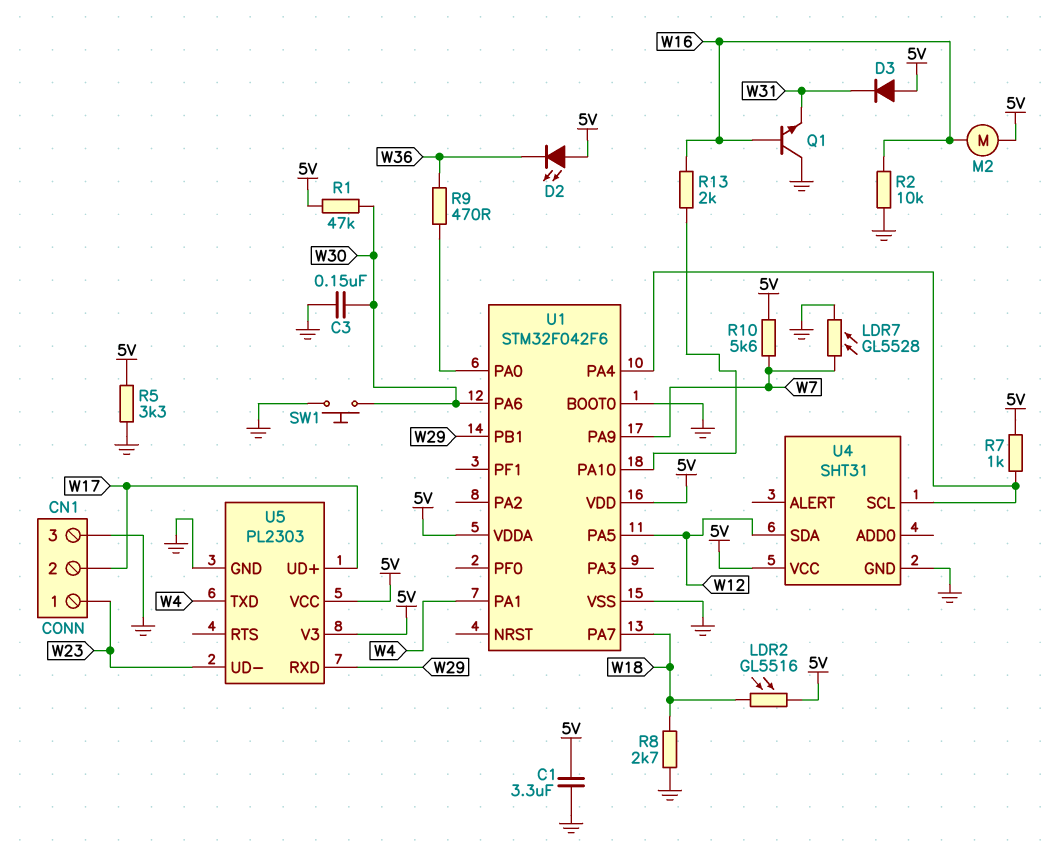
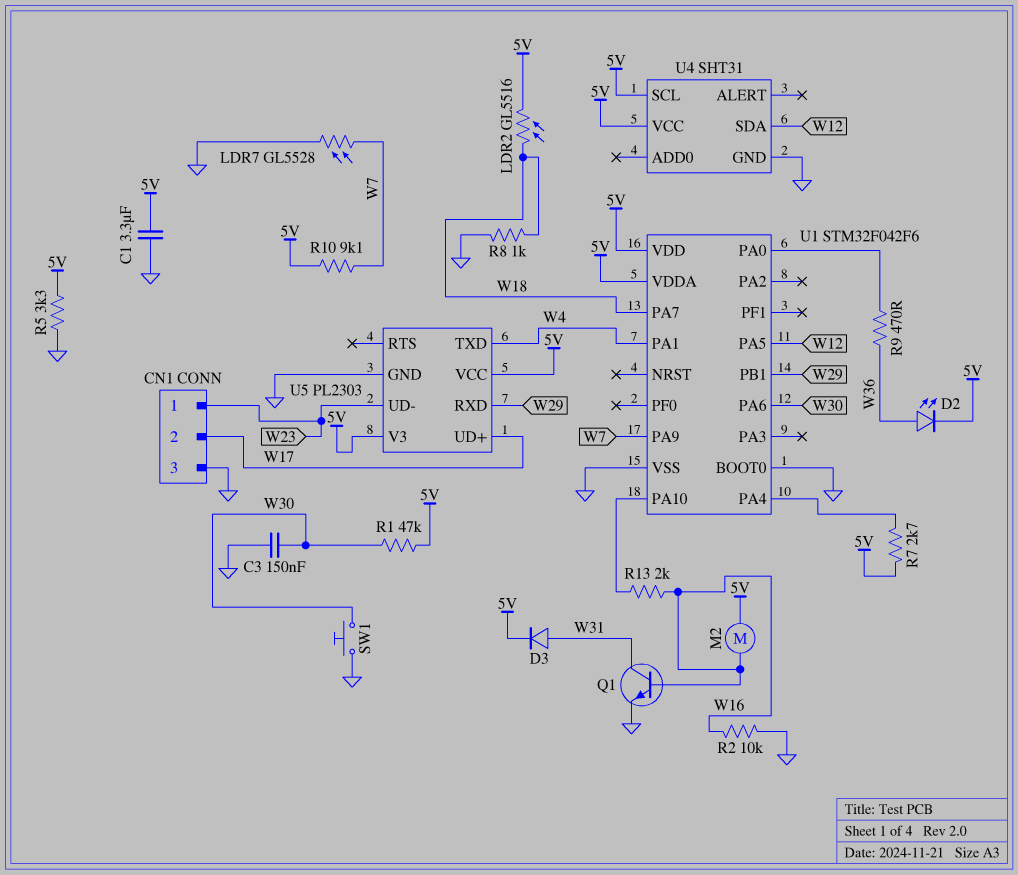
D2: LED (A 5V, K W36) -> LED (A W36, K 5V)
D3: diode (A 5V, K W31) -> diode (A W31, K 5V)
Q1: NPN (B W16, C GND, E W31) -> NPN (B W16, C W31, E GND)
R7: 1k (5V, U1/PA4) -> 2.7k (5V, U1/PA4)
R8: 2.7k (GND, W18) -> 1k (GND, W18)
R10: 5.6k (5V, W7) -> 9.1k (5V, W7)
U4 pin SCL: U1/PA4 -> 5V

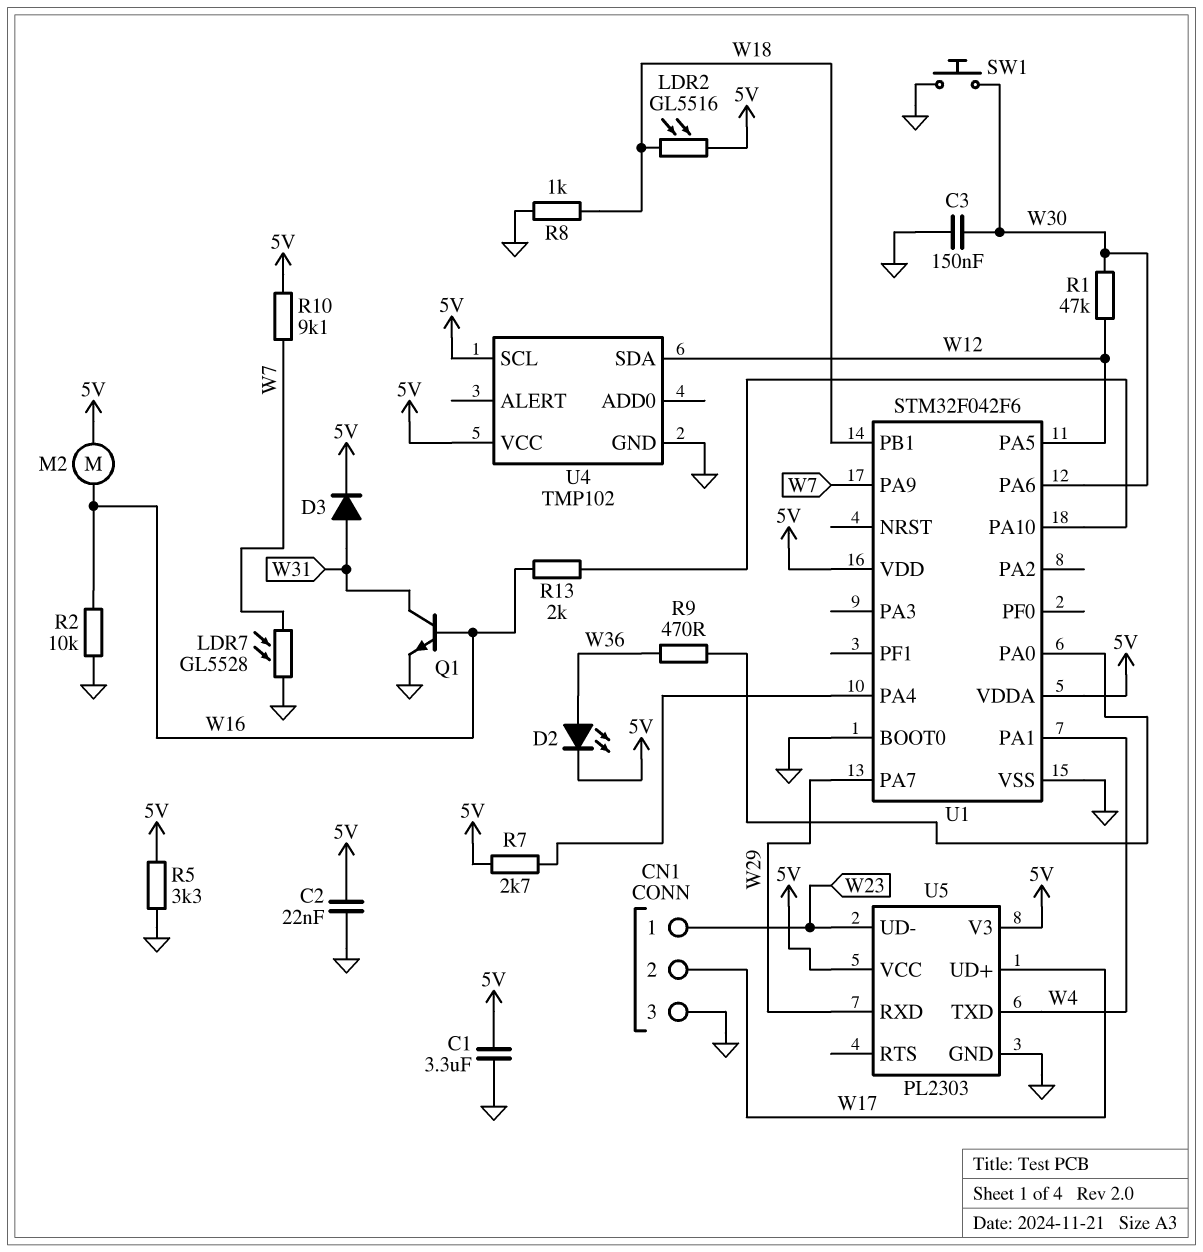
C2: none -> 22nF (5V, GND)
R1: 47k (5V, W30) -> 47k (W12, W30)
U1 pin PA7: W18 -> W29
U1 pin PB1: W29 -> W18
U4: SHT31 -> TMP102

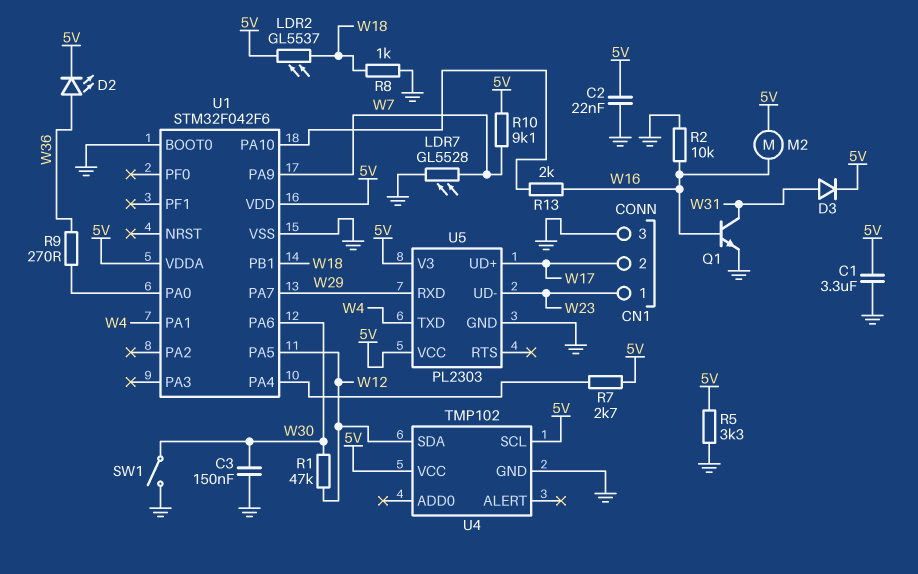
LDR2: GL5516 (5V, W18) -> GL5537 (5V, W18)
R9: 470 (U1/PA0, W36) -> 270 (U1/PA0, W36)
SW1: button (GND, W30) -> switch (GND, W30)

